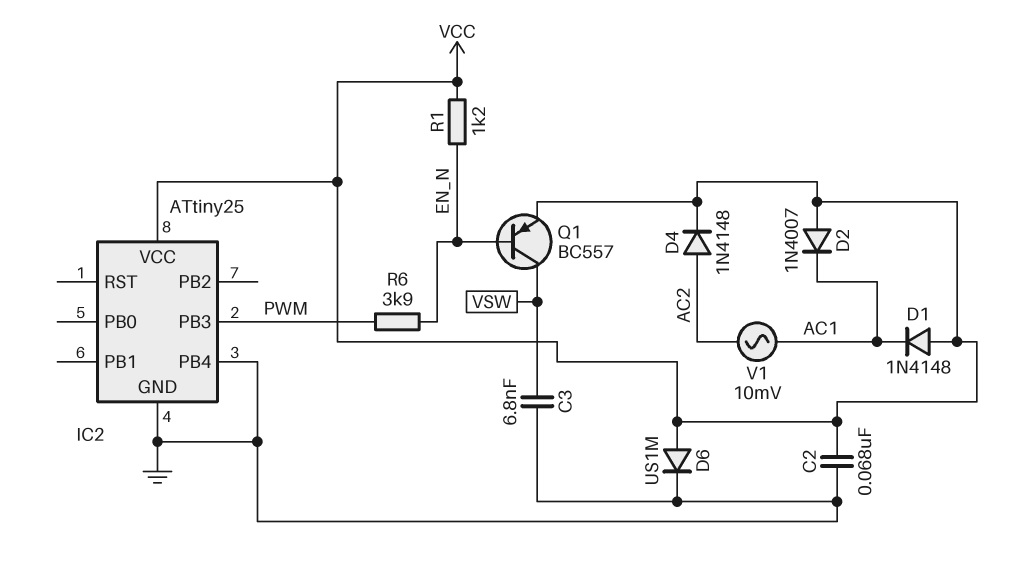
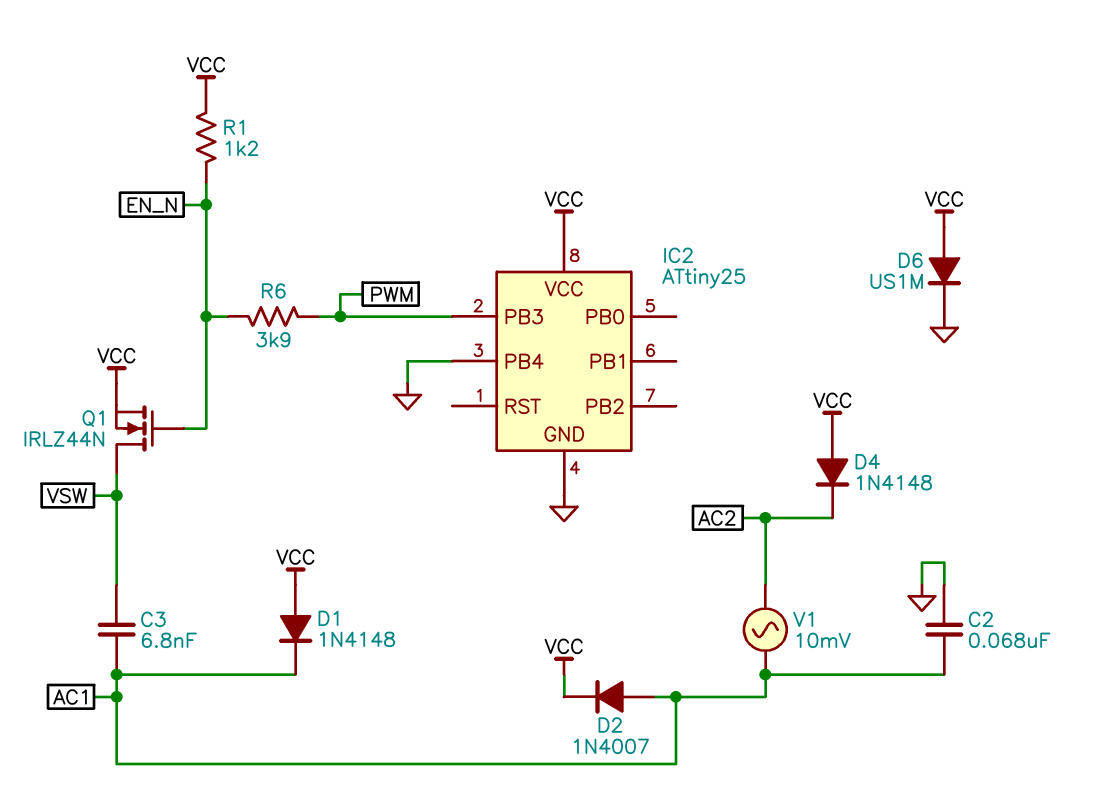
C2: 68nF (GND, VCC) -> 68nF (AC1, GND)
C3: 6.8nF (GND, VSW) -> 6.8nF (AC1, VSW)
D2: diode 1N4007 (A VCC, K AC1) -> diode 1N4007 (A AC1, K VCC)
D4: diode 1N4148 (A AC2, K VCC) -> diode 1N4148 (A VCC, K AC2)
Q1: PNP BC557 (B EN_N, C VSW, E VCC) -> NMOS IRLZ44N (G EN_N, D VSW, S VCC)

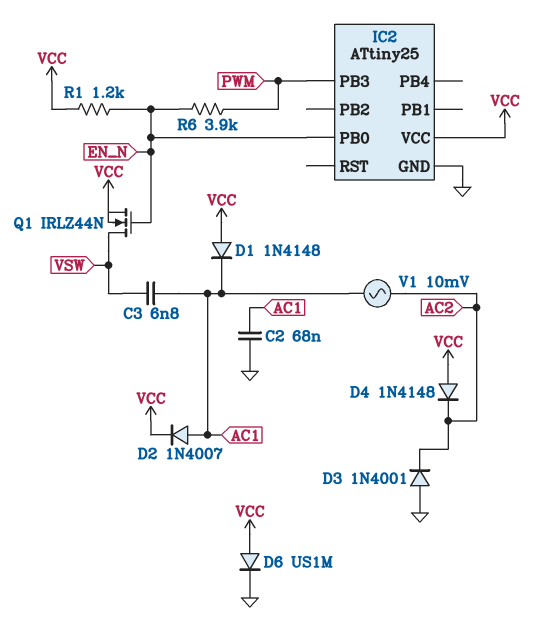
D3: none -> diode 1N4001 (A GND, K AC2)
IC2 pin PB0: none -> EN_N
IC2 pin PB4: GND -> none

